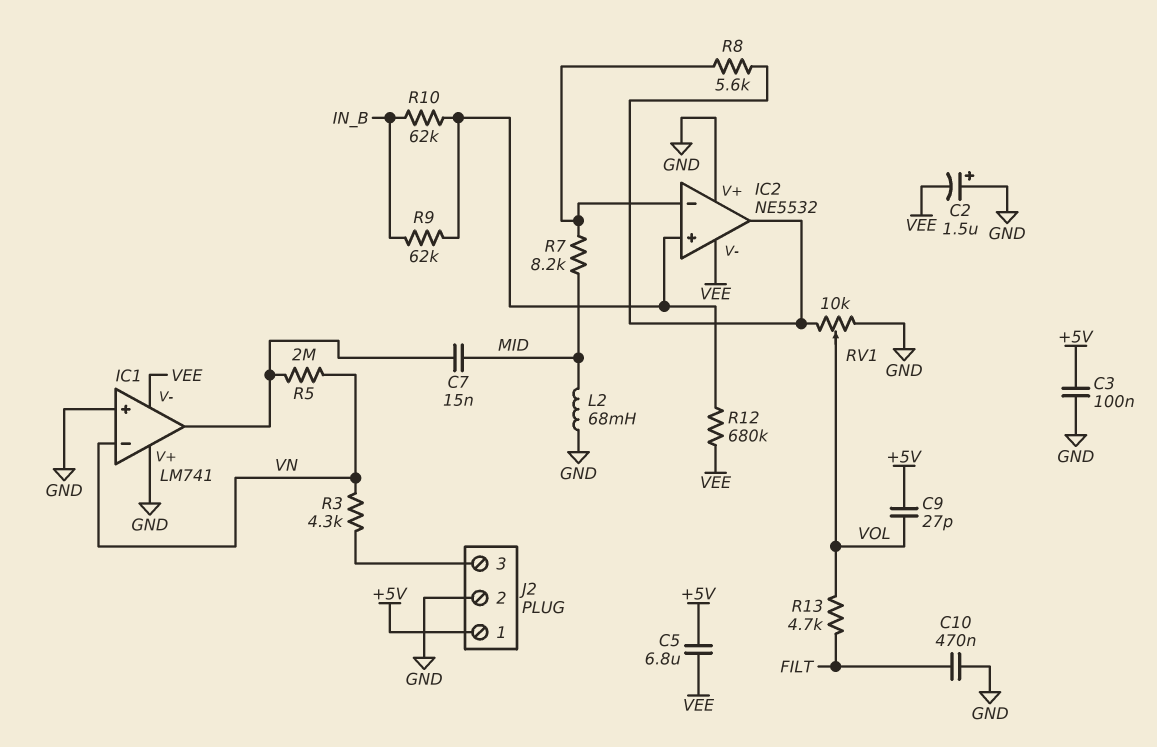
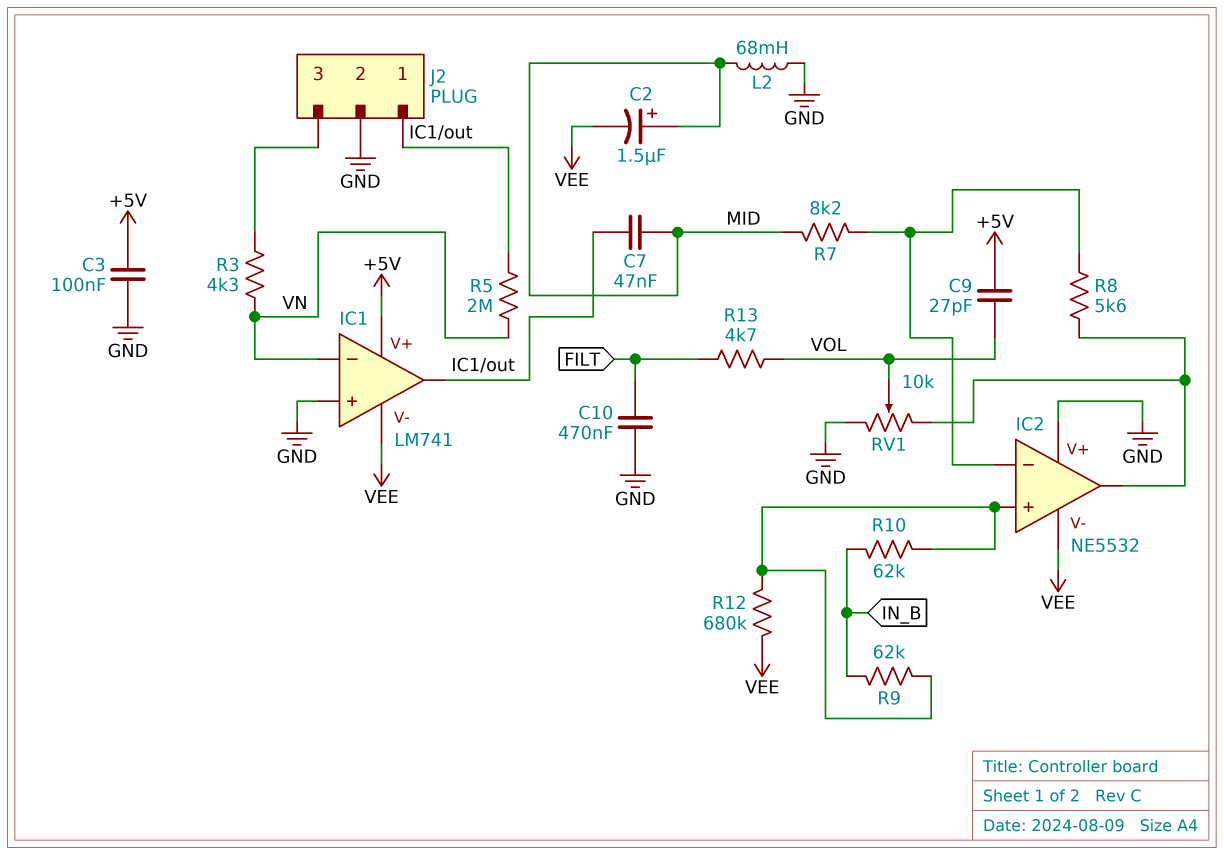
C2: 1.5uF (plus GND, minus VEE) -> 1.5uF (plus MID, minus VEE)
C5: 6.8uF (+5V, VEE) -> none
C7: 15nF (IC1/out, MID) -> 47nF (IC1/out, MID)
IC1 pin V+: GND -> +5V
J2 pin 1: +5V -> IC1/out

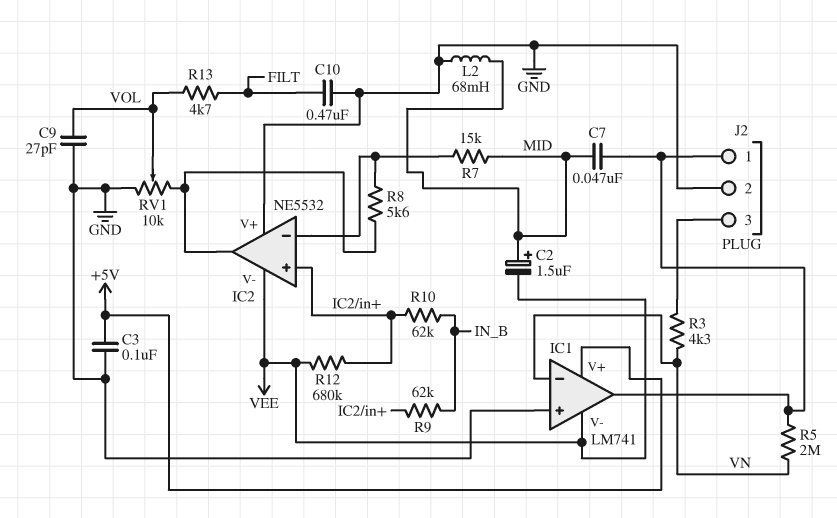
C9: 27pF (+5V, VOL) -> 27pF (GND, VOL)
R7: 8.2k (IC2/in-, MID) -> 15k (IC2/in-, MID)

